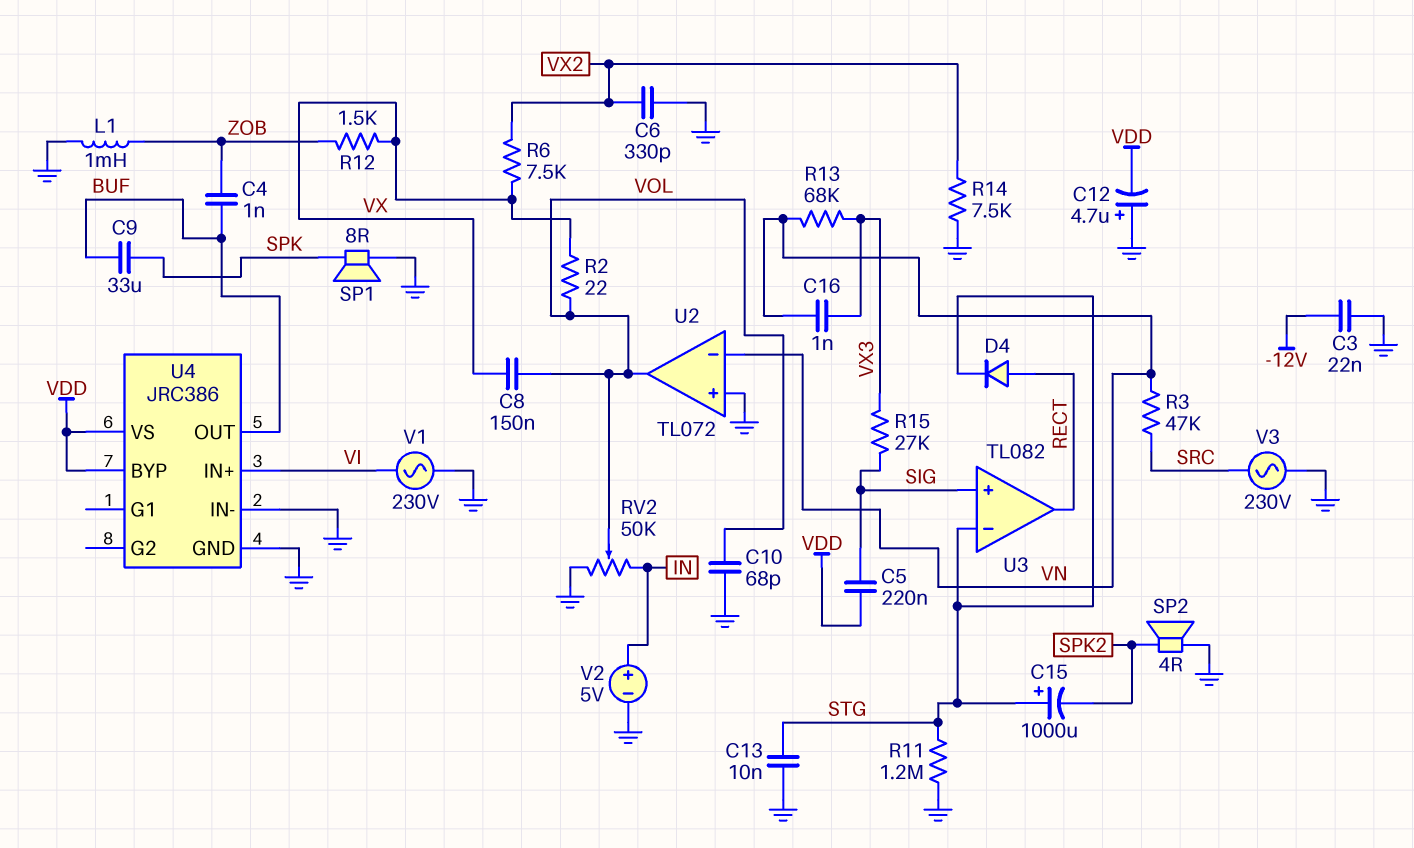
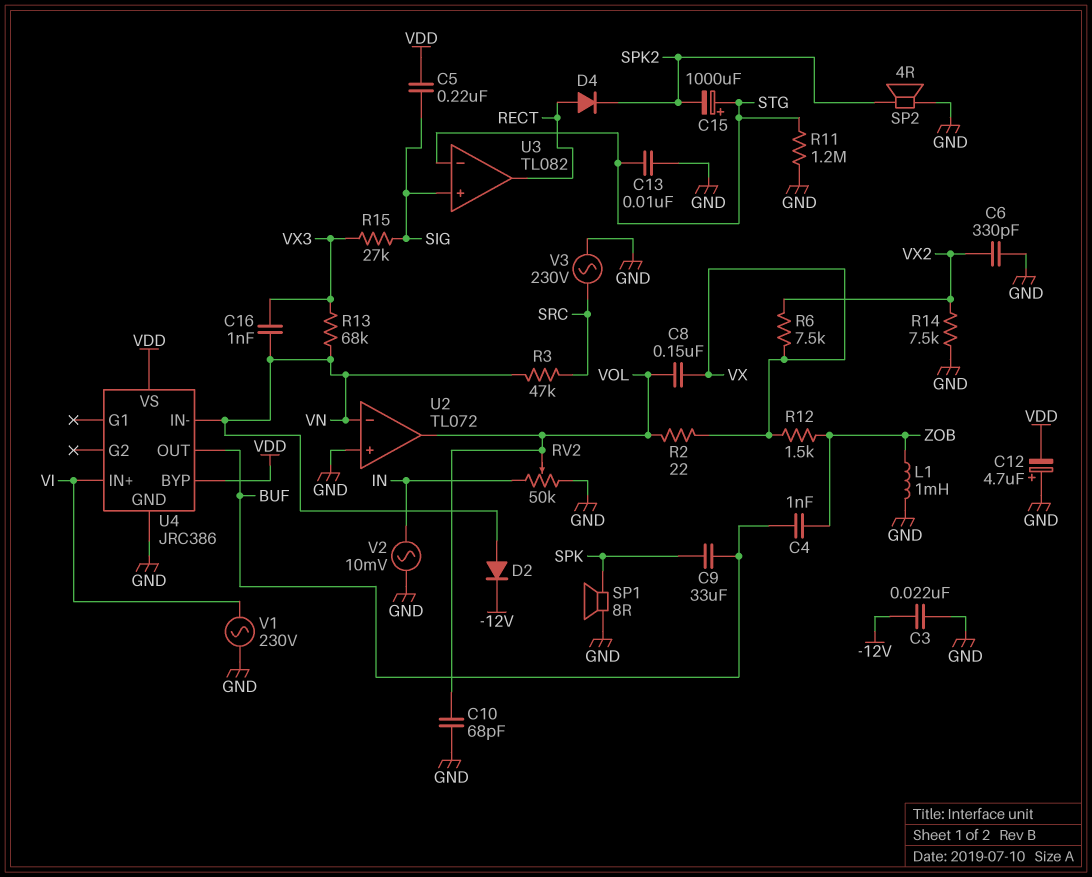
D2: none -> diode (A VN, K -12V)
D4: diode (A RECT, K STG) -> diode (A RECT, K SPK2)
U4 pin IN-: GND -> VN
V2: 5V (plus IN, minus GND) -> AC 10mV (GND, IN)

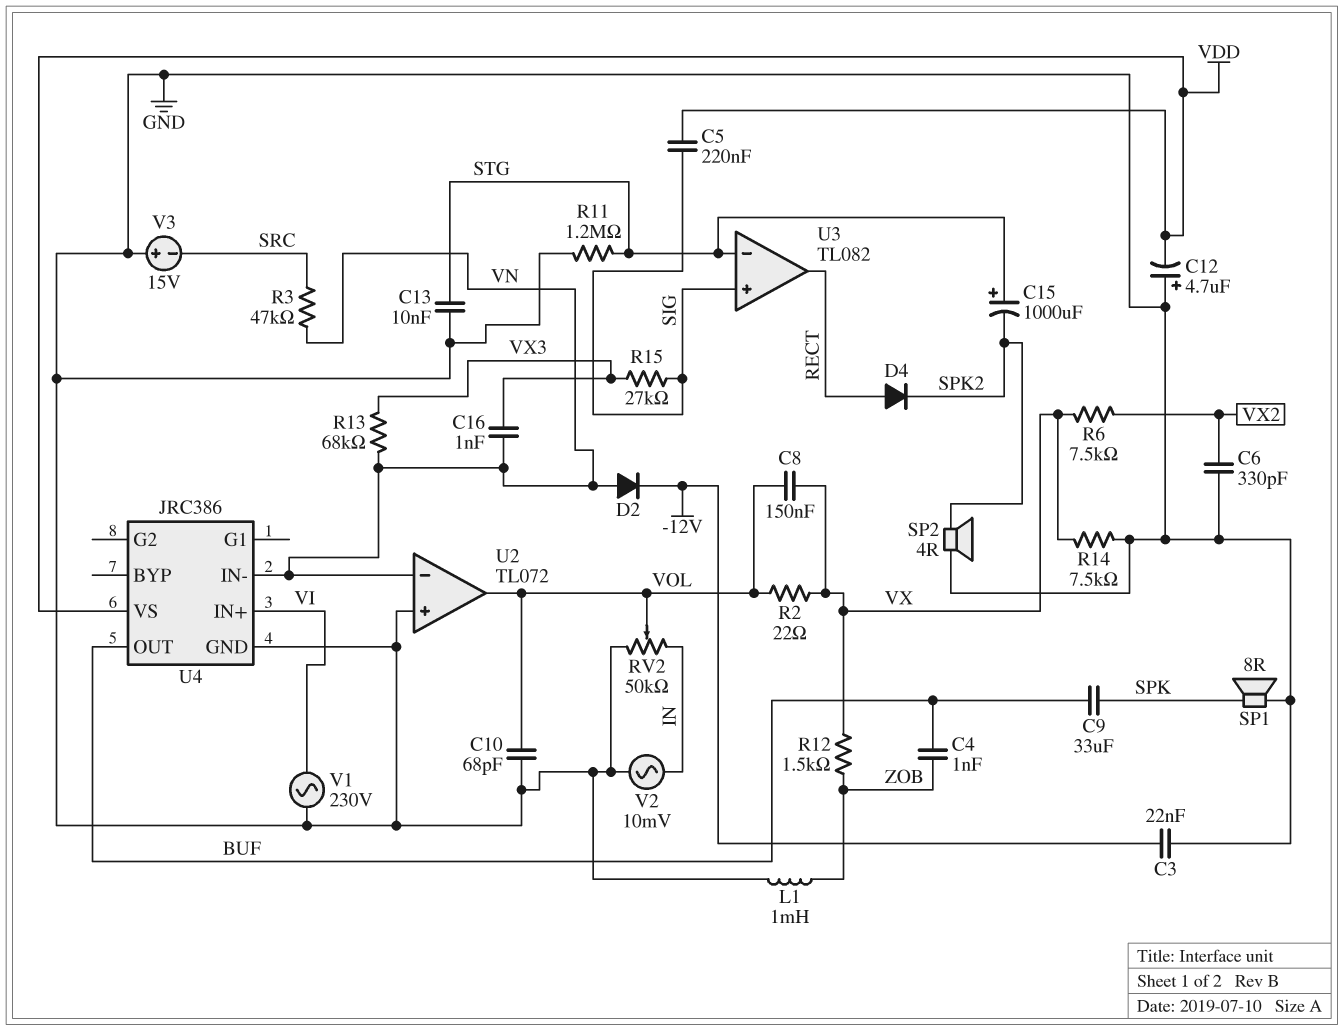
R14: 7.5k (GND, VX2) -> 7.5k (GND, VX)
U4 pin BYP: VDD -> none
V3: AC 230V (GND, SRC) -> 15V (plus GND, minus SRC)

